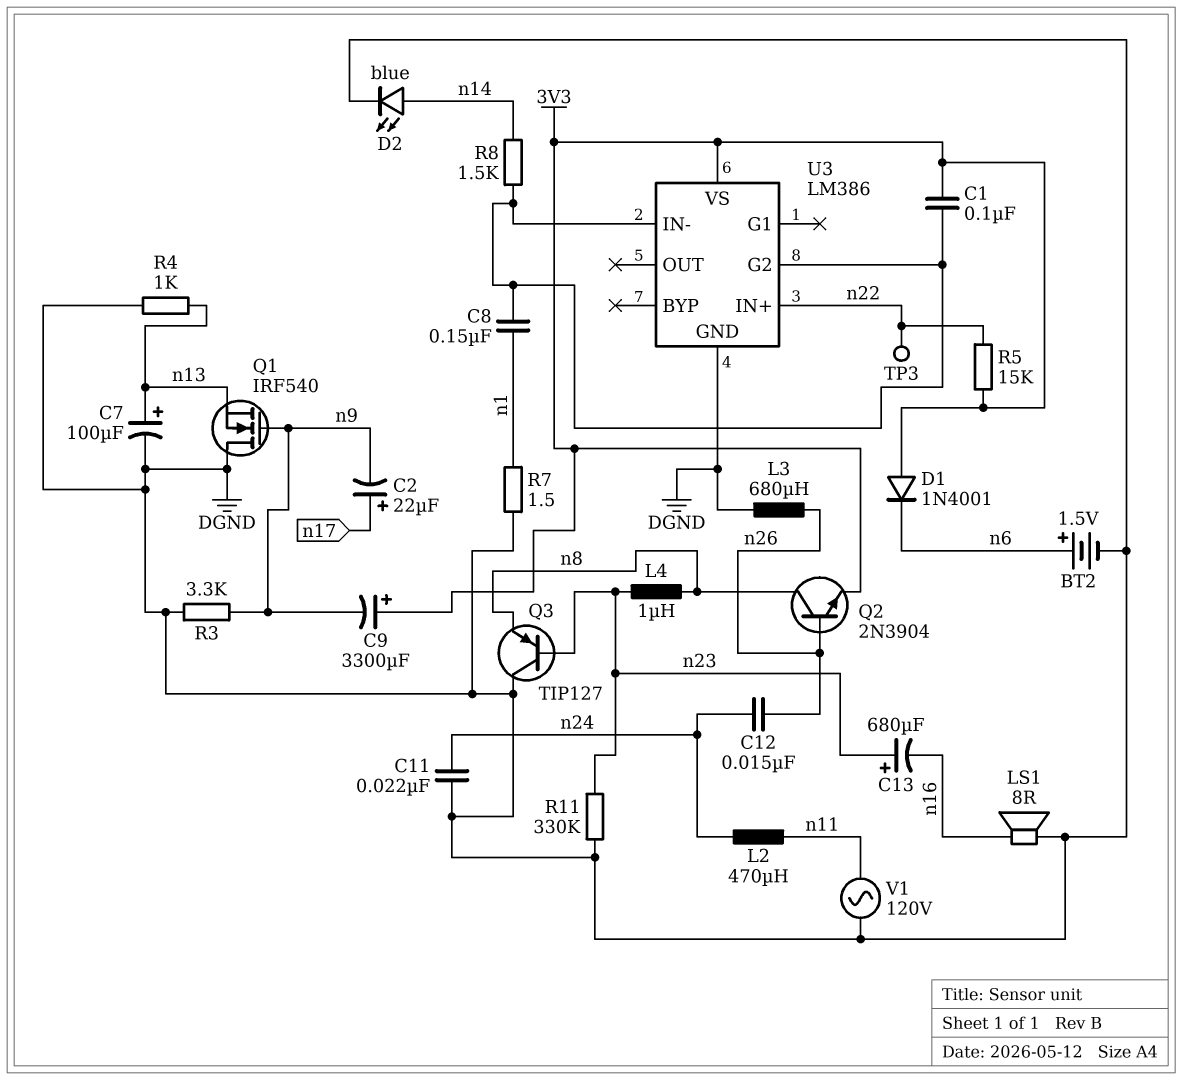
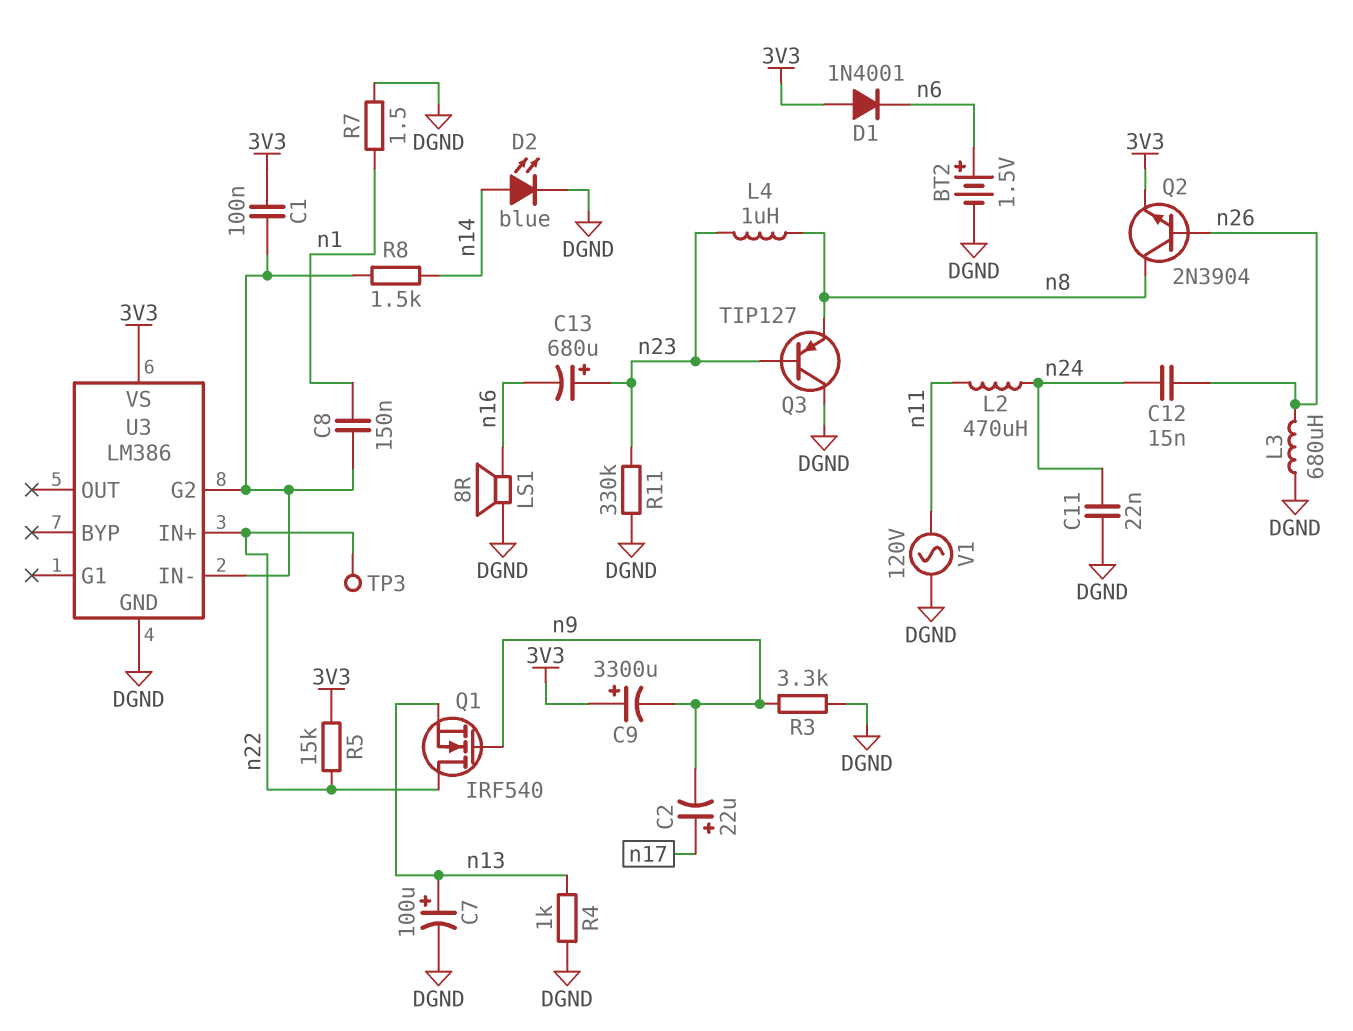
Q1: NMOS IRF540 (G n9, D DGND, S n13) -> NMOS IRF540 (G n9, D n22, S n13)

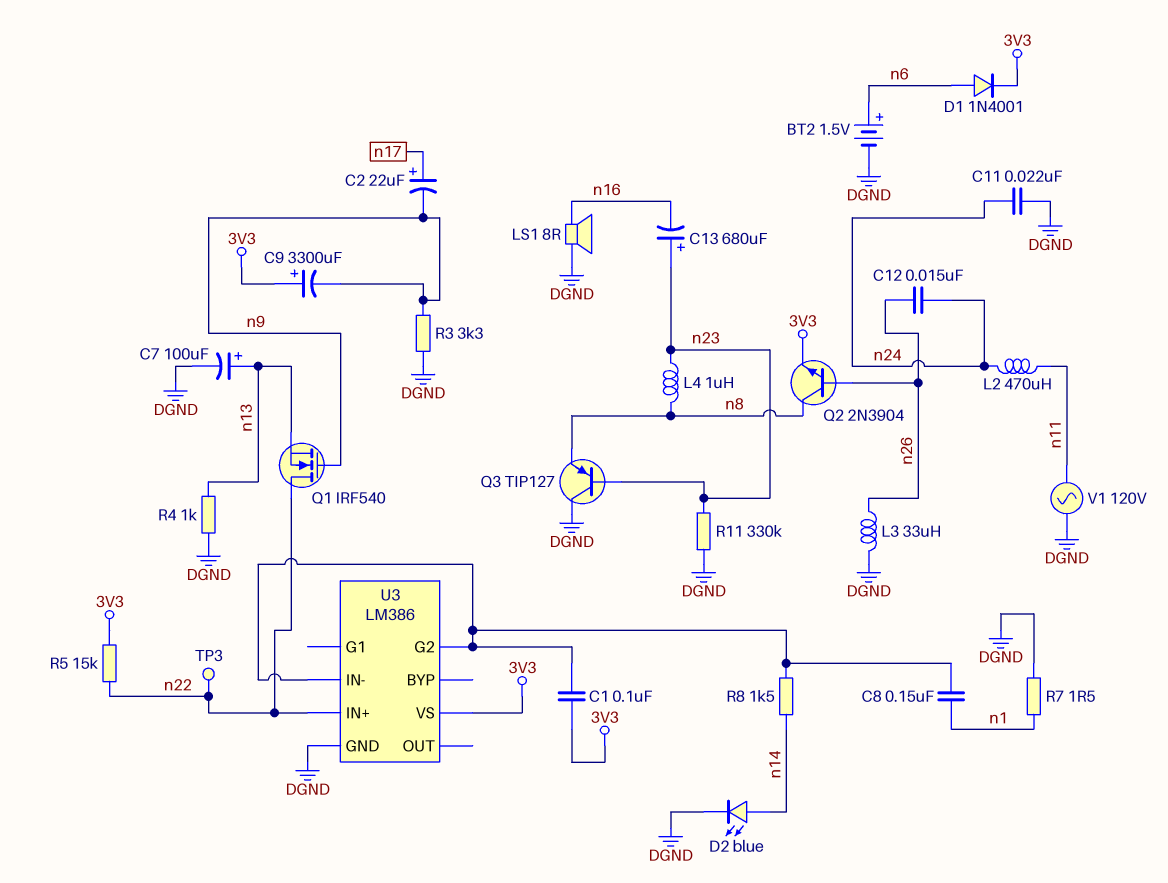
D1: diode 1N4001 (A 3V3, K n6) -> diode 1N4001 (A n6, K 3V3)
L3: 680uH (DGND, n26) -> 33uH (DGND, n26)

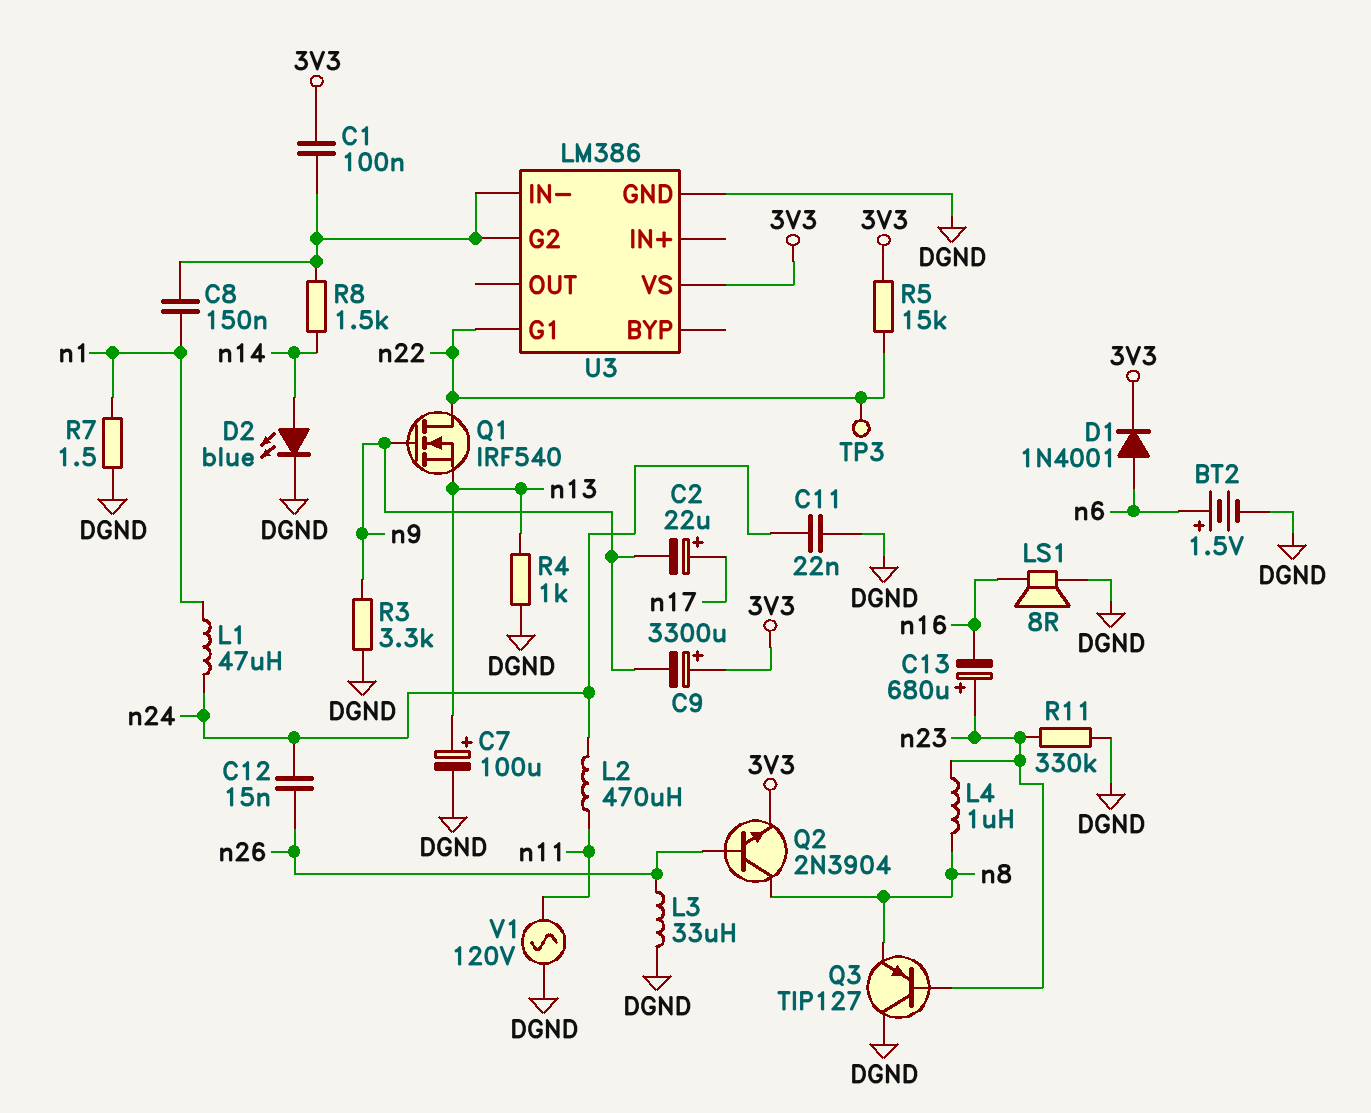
L1: none -> 47uH (n1, n24)
U3 pin G1: none -> n22
U3 pin IN+: n22 -> none

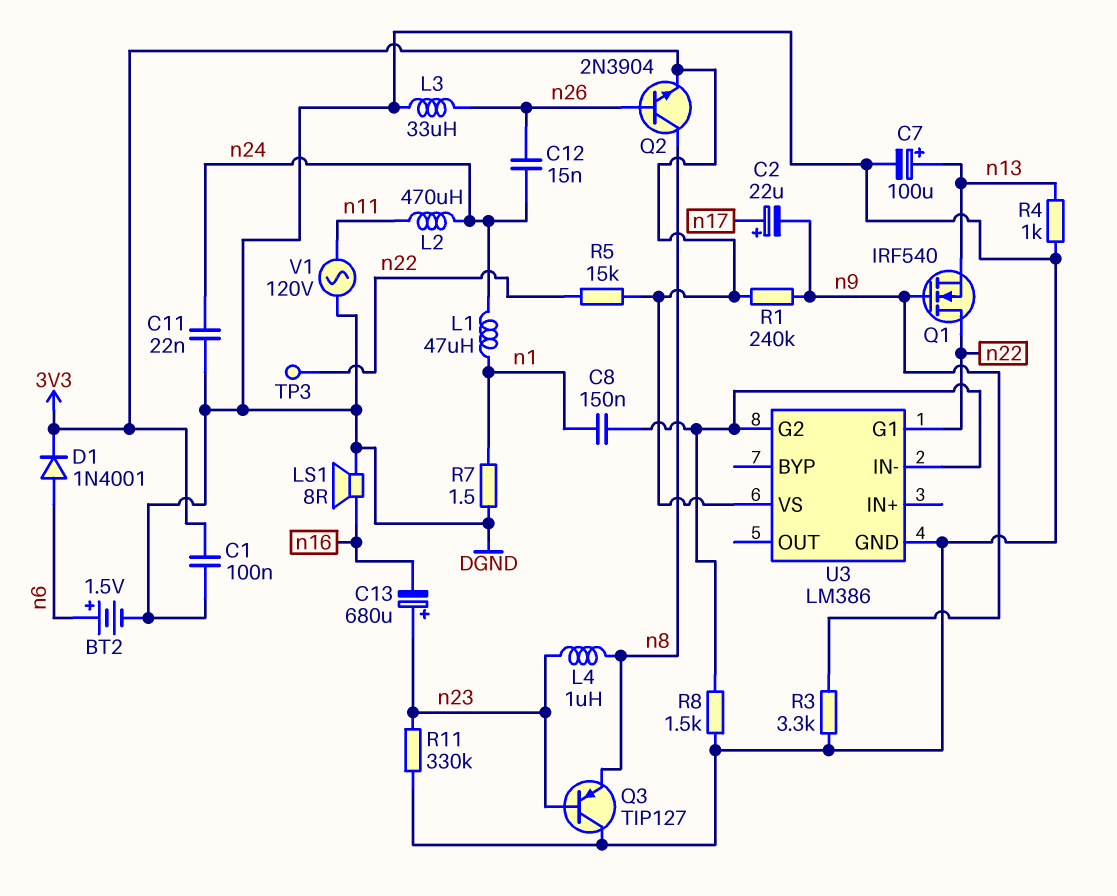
C1: 100nF (3V3, U3/G2) -> 100nF (3V3, DGND)
C9: 3300uF (plus 3V3, minus n9) -> none
D2: LED blue (A n14, K DGND) -> none
R1: none -> 240k (3V3, n9)
R8: 1.5k (U3/G2, n14) -> 1.5k (DGND, U3/G2)

